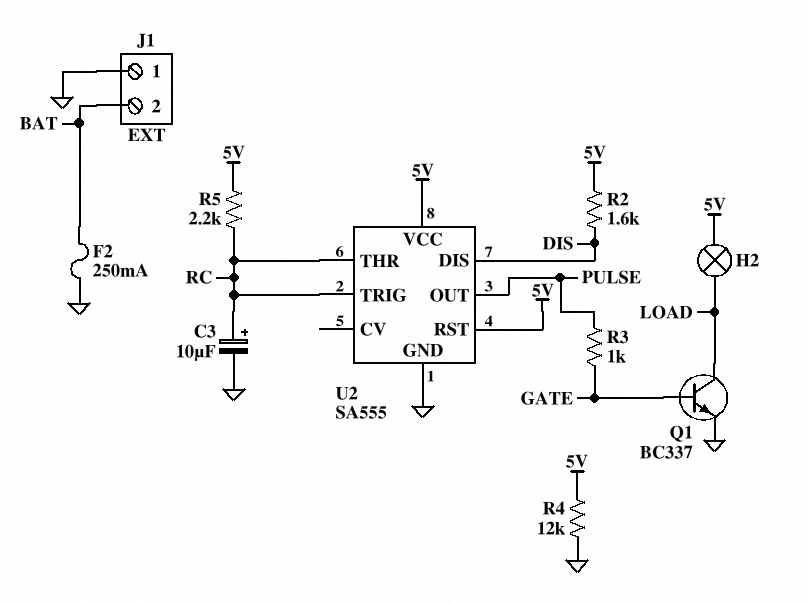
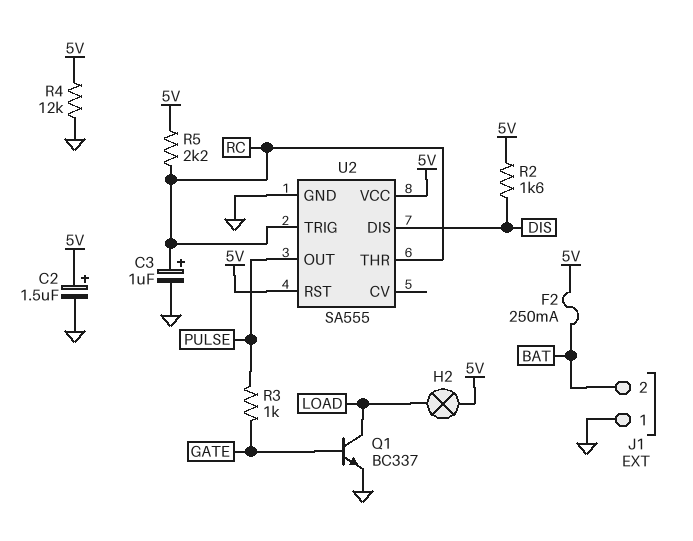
C2: none -> 1.5uF (plus 5V, minus GND)
C3: 10uF (plus RC, minus GND) -> 1uF (plus RC, minus GND)
F2: 250mA (BAT, GND) -> 250mA (5V, BAT)

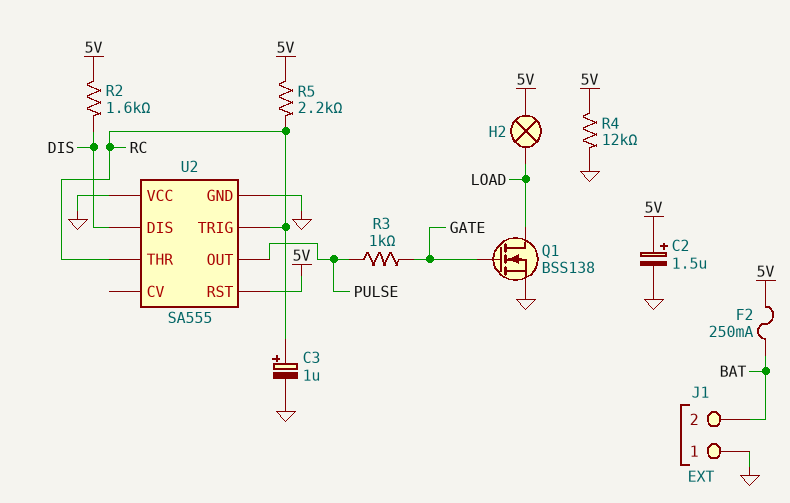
Q1: NPN BC337 (B GATE, C LOAD, E GND) -> NMOS BSS138 (G GATE, D LOAD, S GND)
U2 pin VCC: 5V -> GND

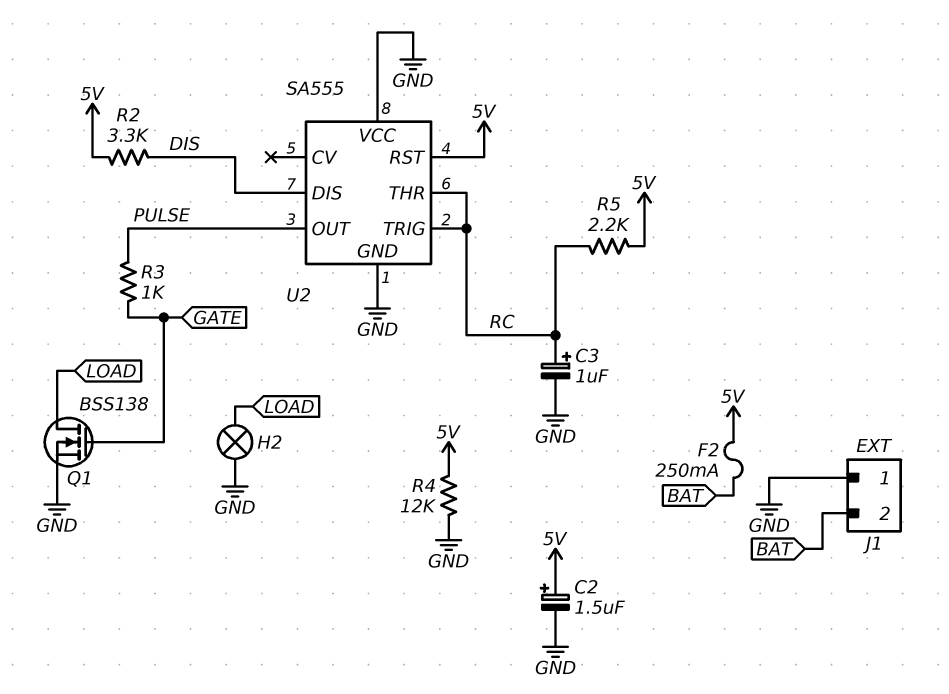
H2: lamp (5V, LOAD) -> lamp (GND, LOAD)
R2: 1.6k (5V, DIS) -> 3.3k (5V, DIS)

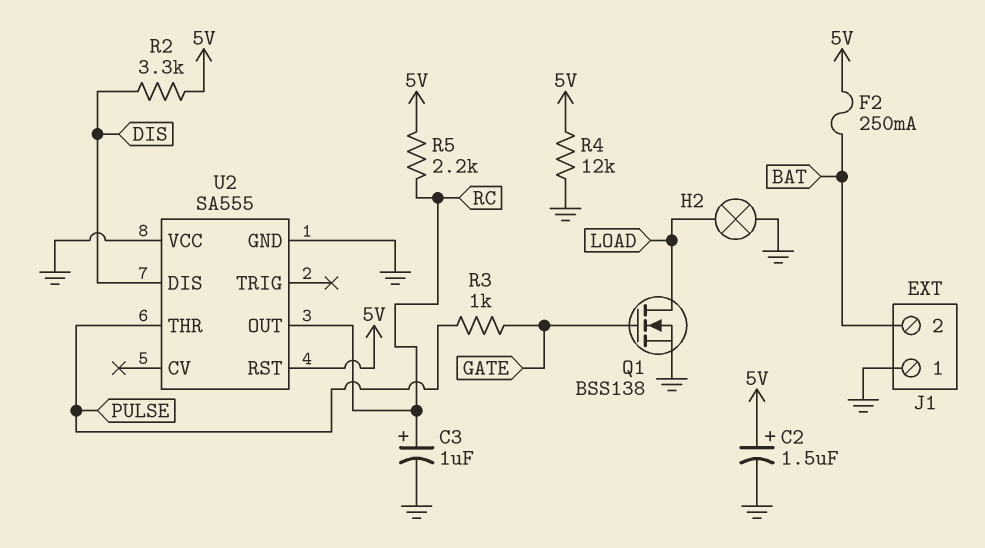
U2 pin OUT: PULSE -> RC
U2 pin THR: RC -> PULSE
U2 pin TRIG: RC -> none

